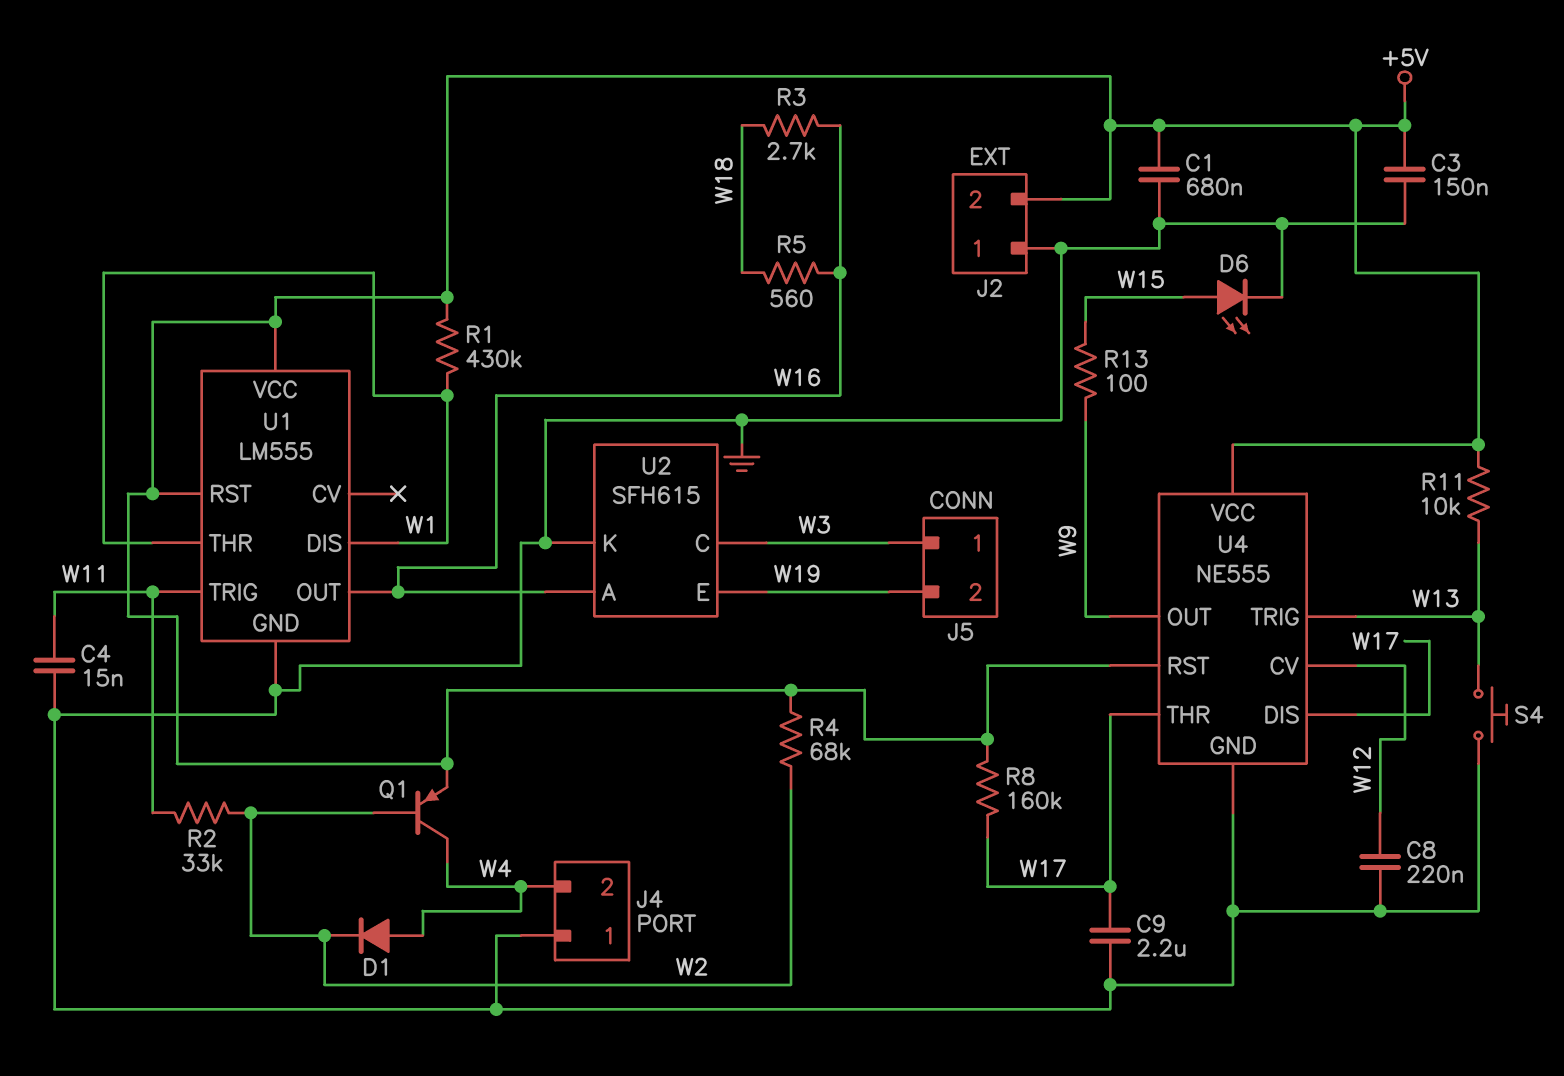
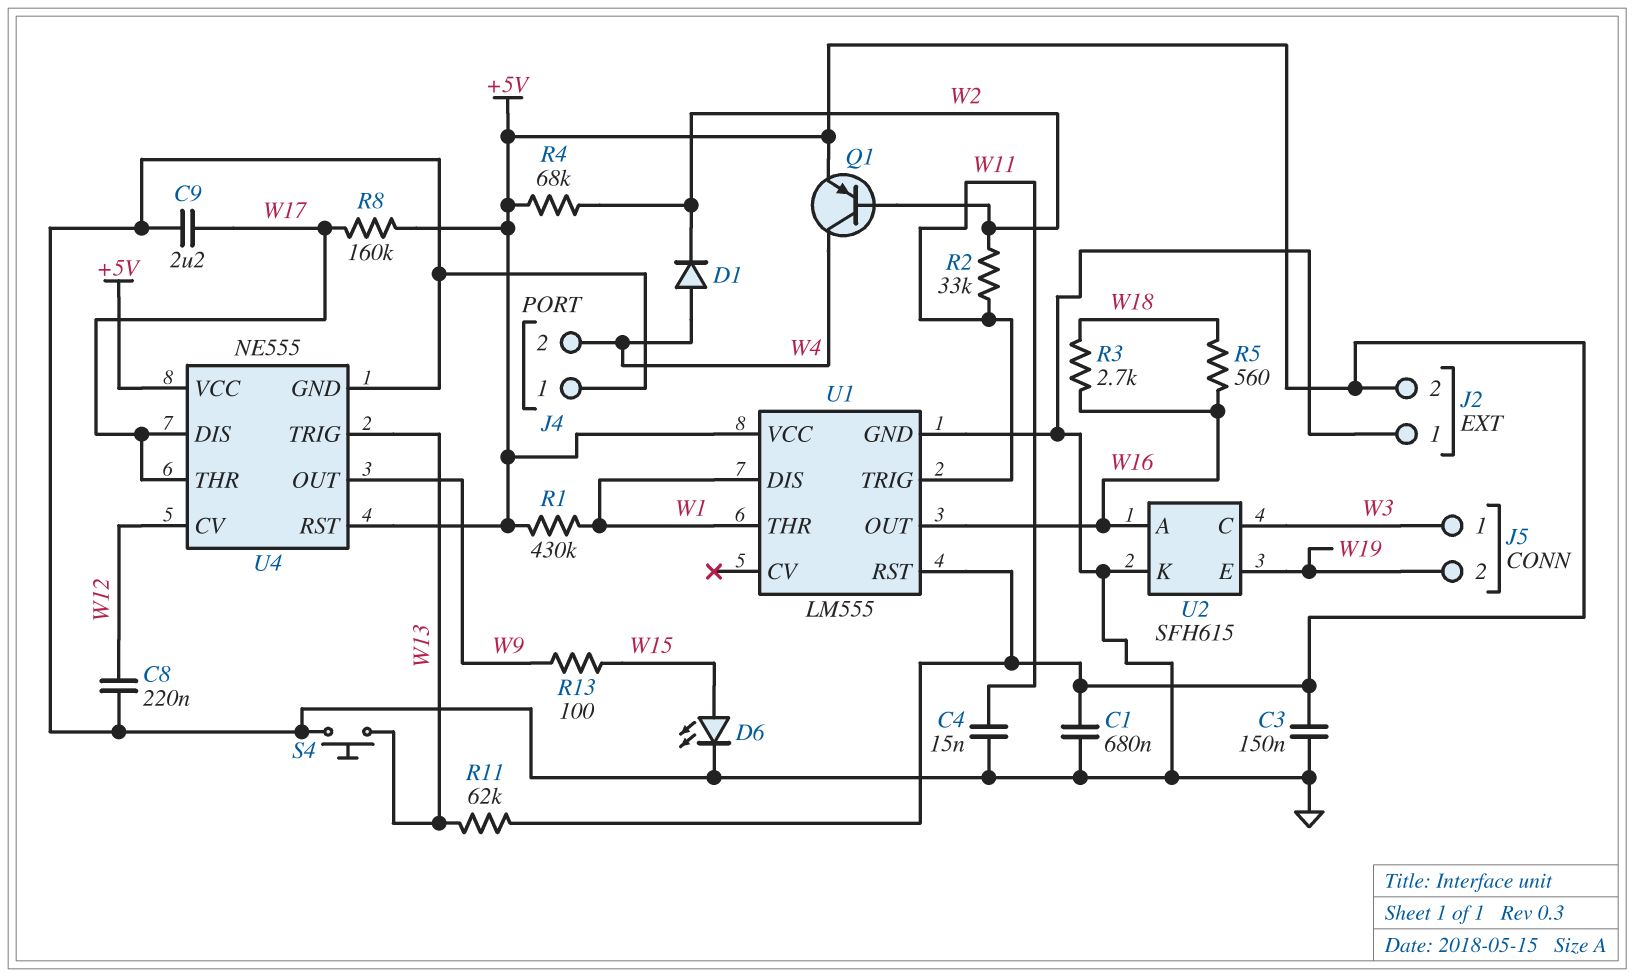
R11: 10k (+5V, W13) -> 62k (+5V, W13)

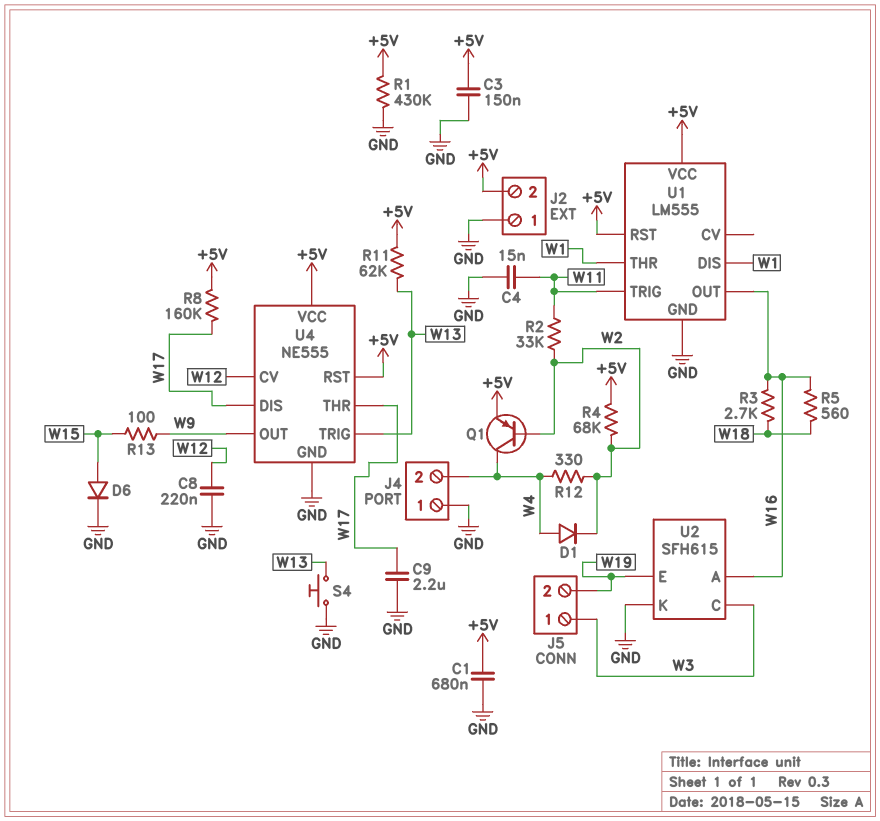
D6: LED (A W15, K GND) -> diode (A W15, K GND)
R1: 430k (+5V, W1) -> 430k (+5V, GND)
R12: none -> 330 (W2, W4)

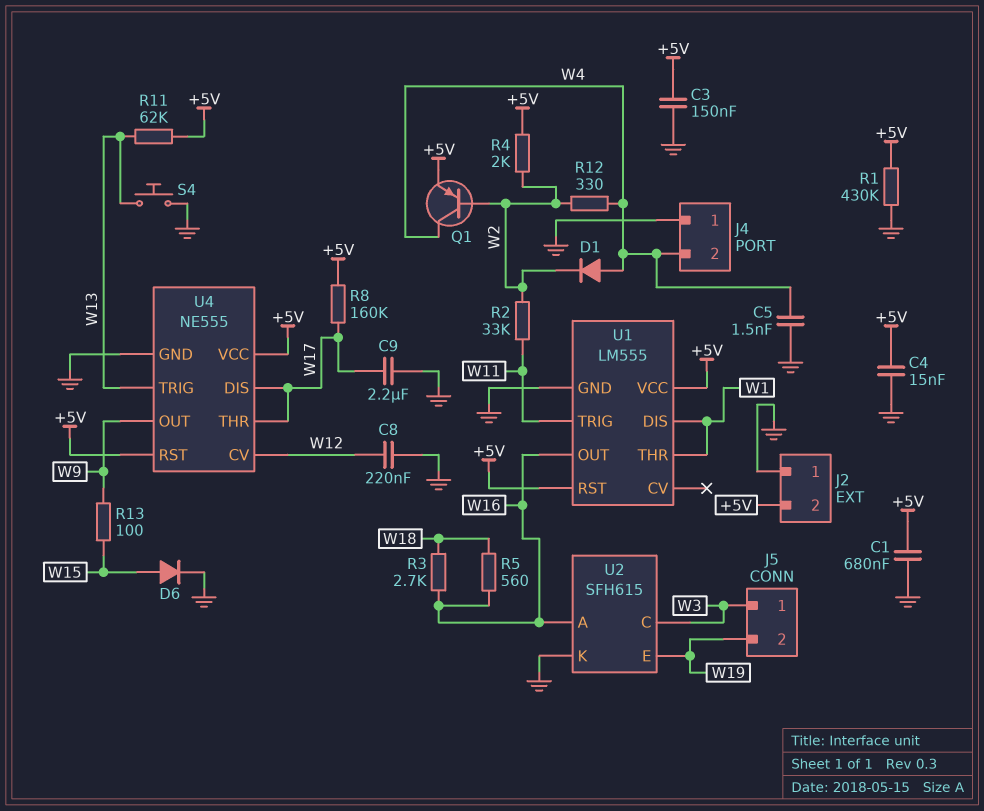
C4: 15nF (GND, W11) -> 15nF (+5V, GND)
C5: none -> 1.5nF (GND, W4)
R4: 68k (+5V, W2) -> 2k (+5V, W2)

